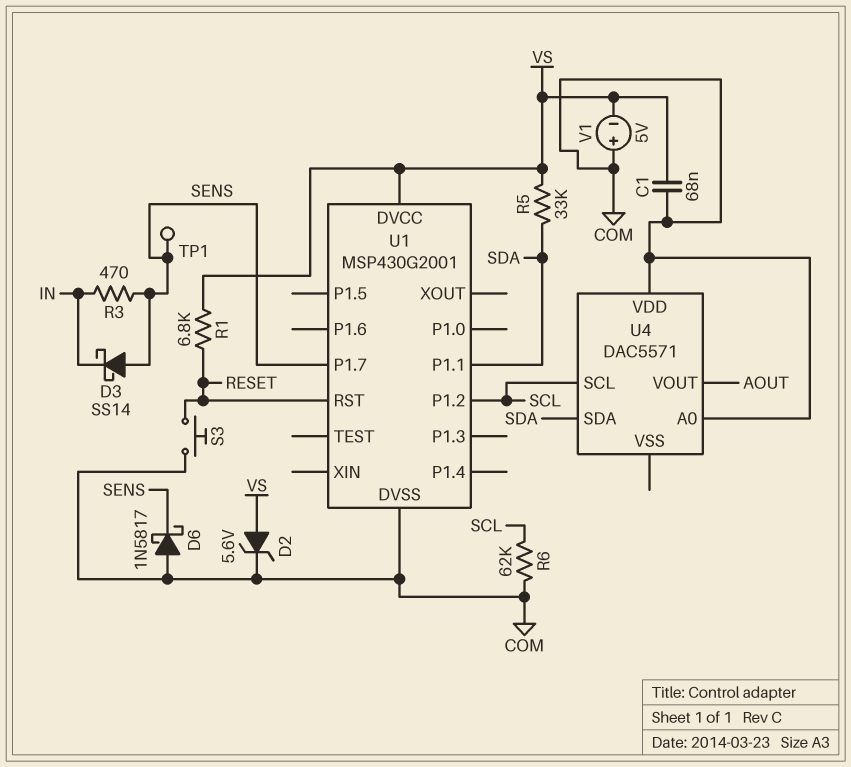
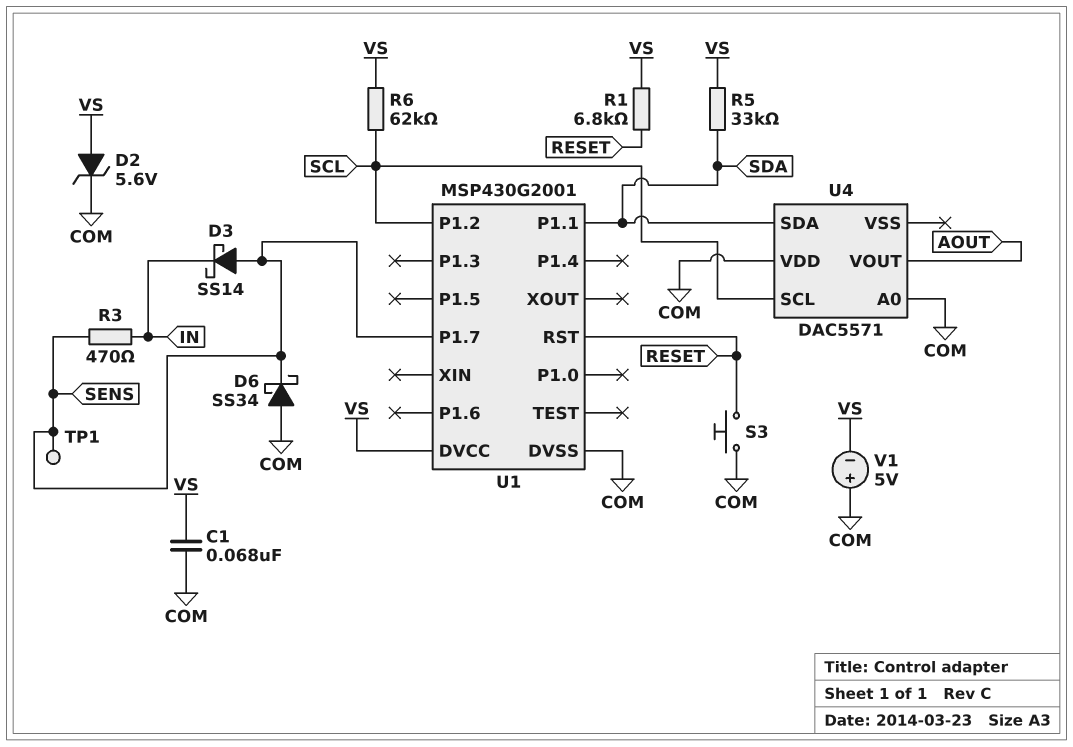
D6: schottky 1N5817 (A COM, K SENS) -> schottky SS34 (A COM, K SENS)
R6: 62k (COM, SCL) -> 62k (SCL, VS)

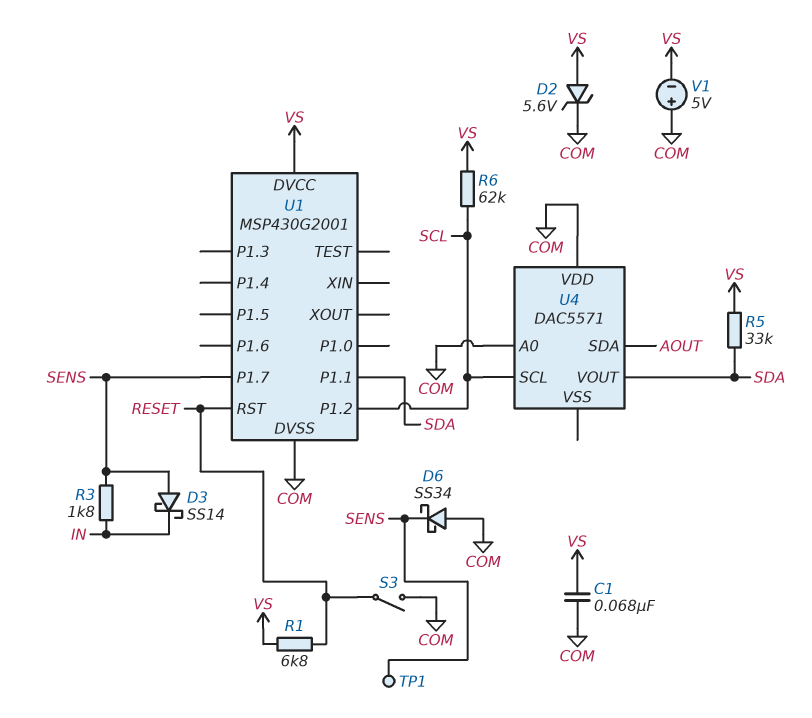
R3: 470 (IN, SENS) -> 1.8k (IN, SENS)
S3: button (COM, RESET) -> switch (COM, RESET)
U4 pin SDA: SDA -> AOUT
U4 pin VOUT: AOUT -> SDA

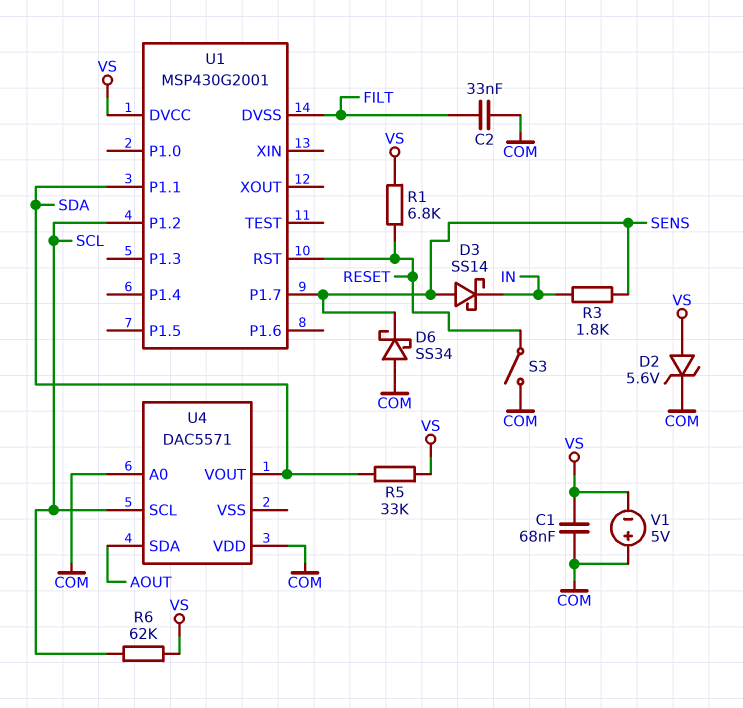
C2: none -> 33nF (COM, FILT)
TP1: test point (SENS) -> none
U1 pin DVSS: COM -> FILT

